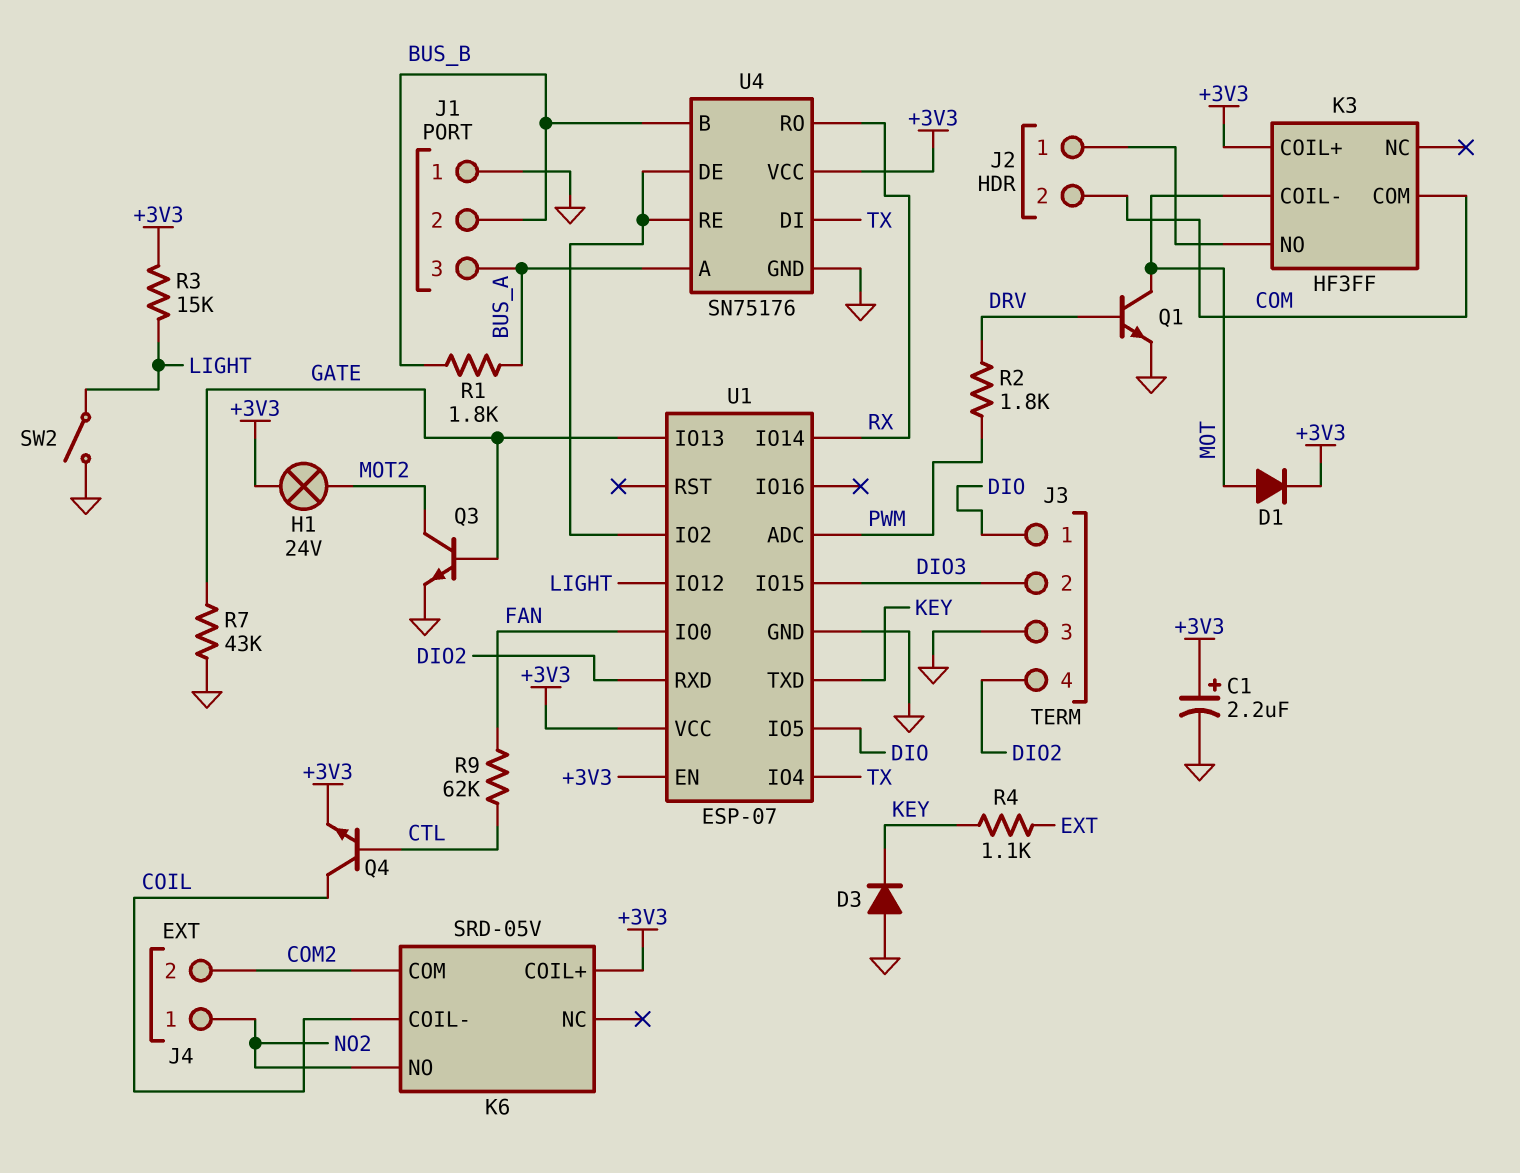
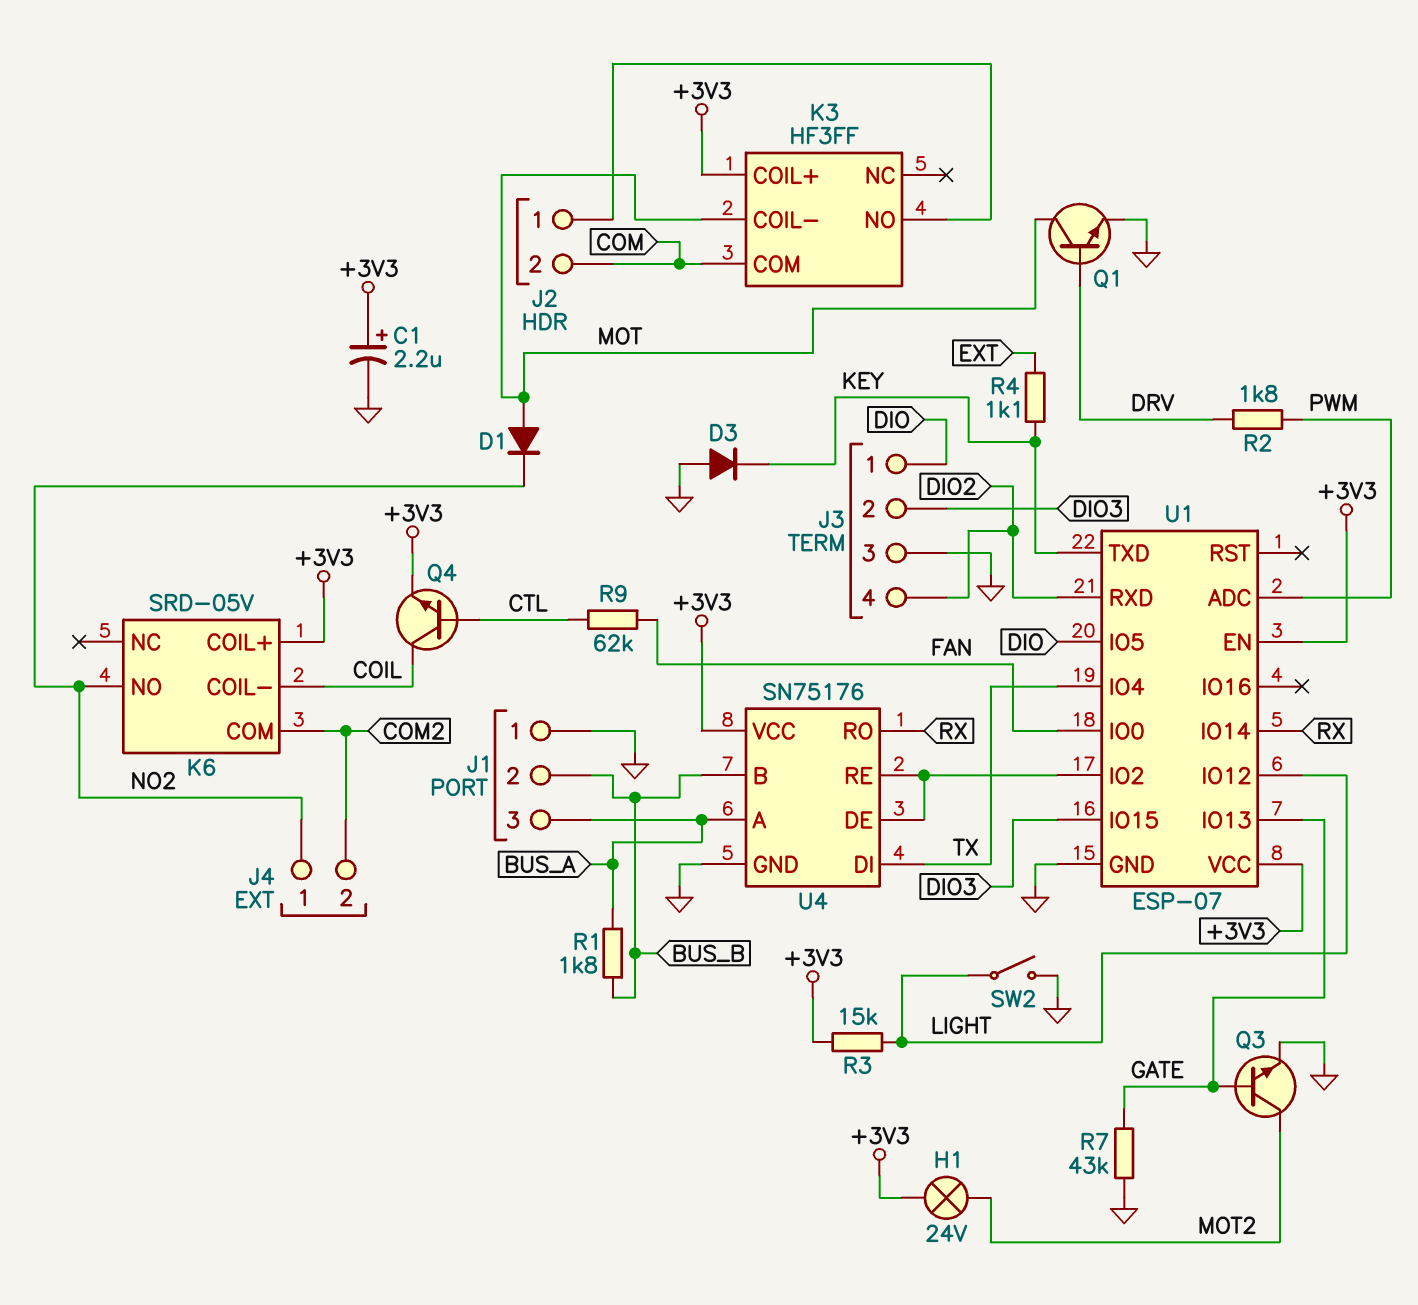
D1: diode (A MOT, K +3V3) -> diode (A MOT, K NO2)

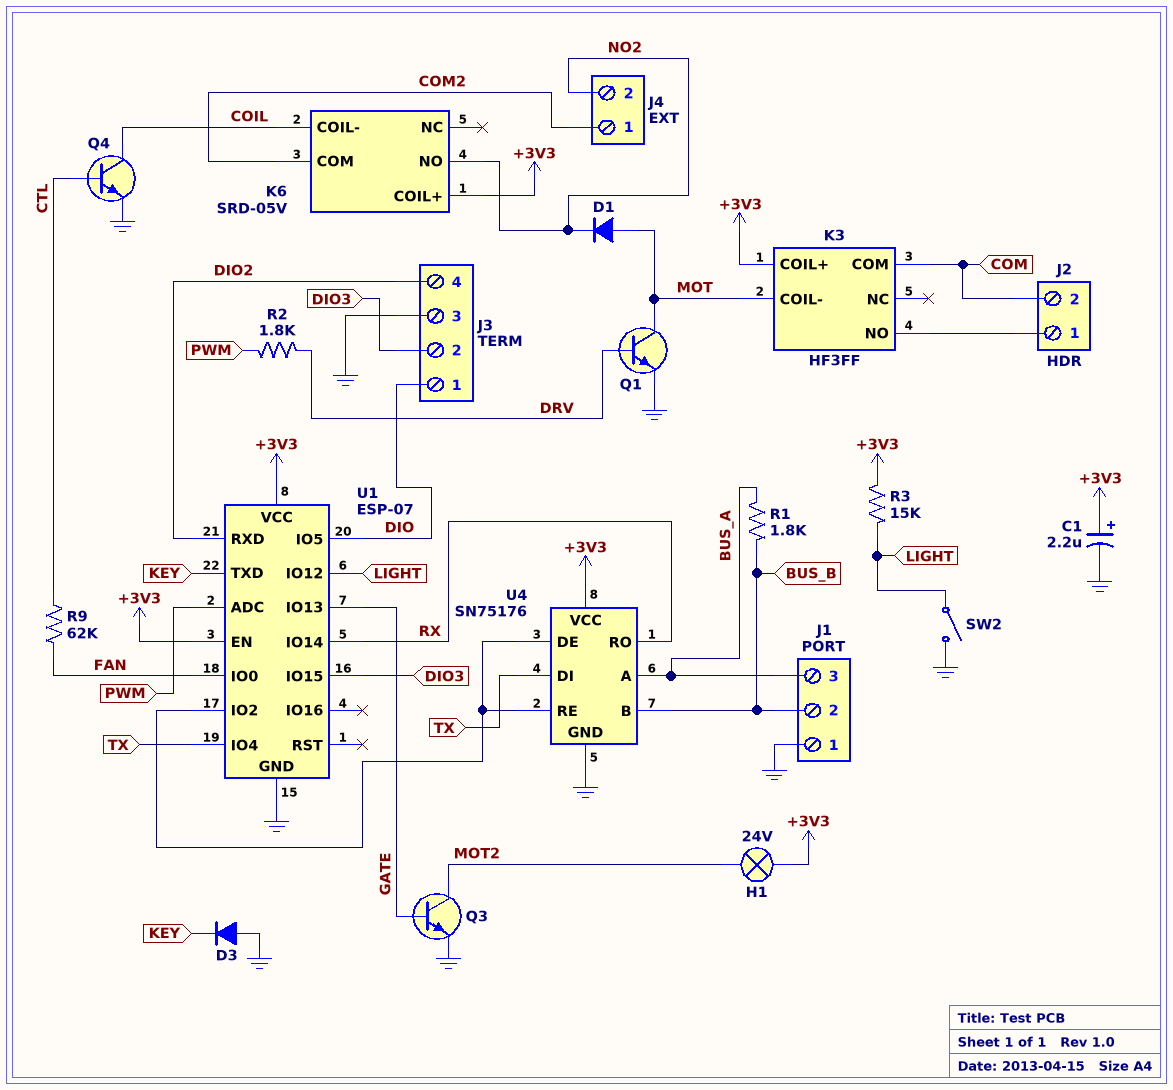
J4 pin 1: NO2 -> COM2
J4 pin 2: COM2 -> NO2
Q4: NPN (B CTL, C COIL, E +3V3) -> NPN (B CTL, C COIL, E GND)
R4: 1.1k (EXT, KEY) -> none
R7: 43k (GATE, GND) -> none

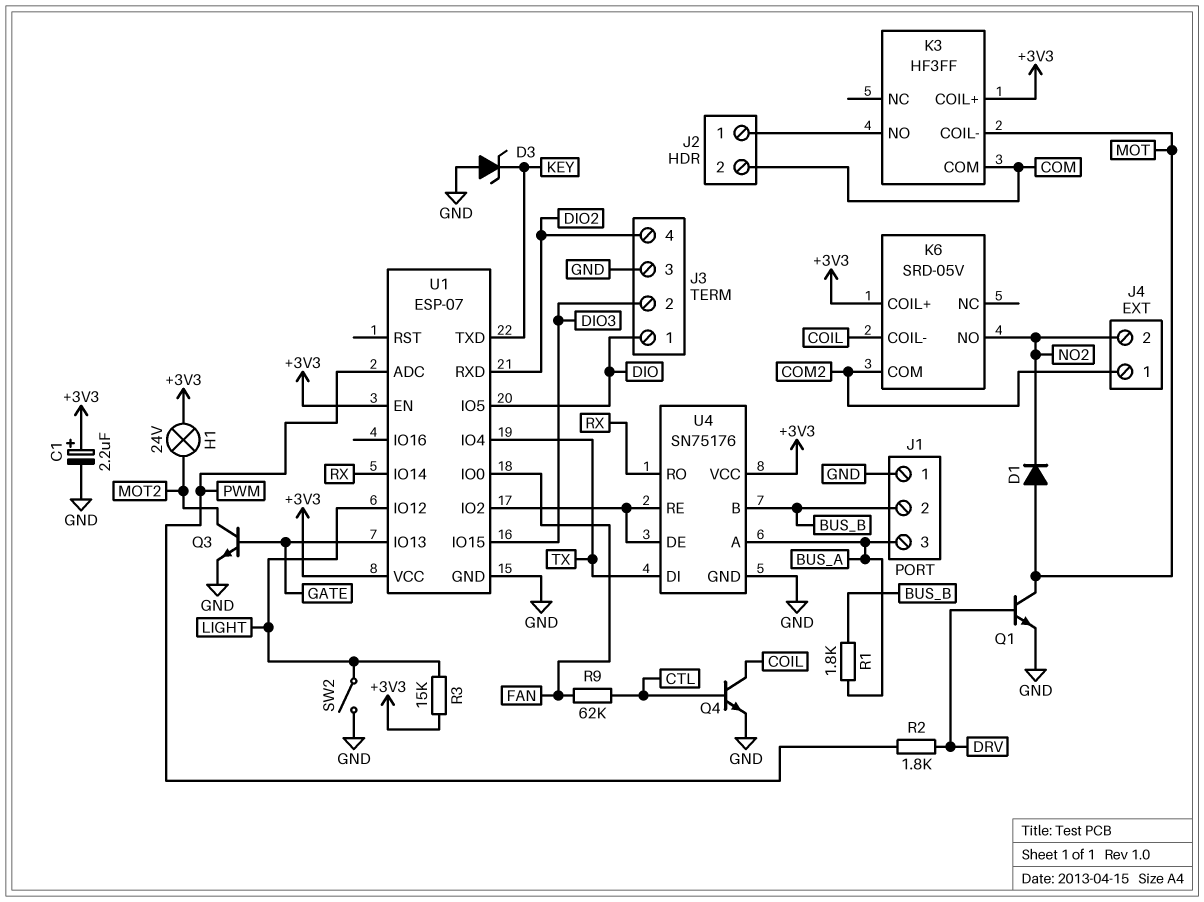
D3: diode (A GND, K KEY) -> zener (A GND, K KEY)

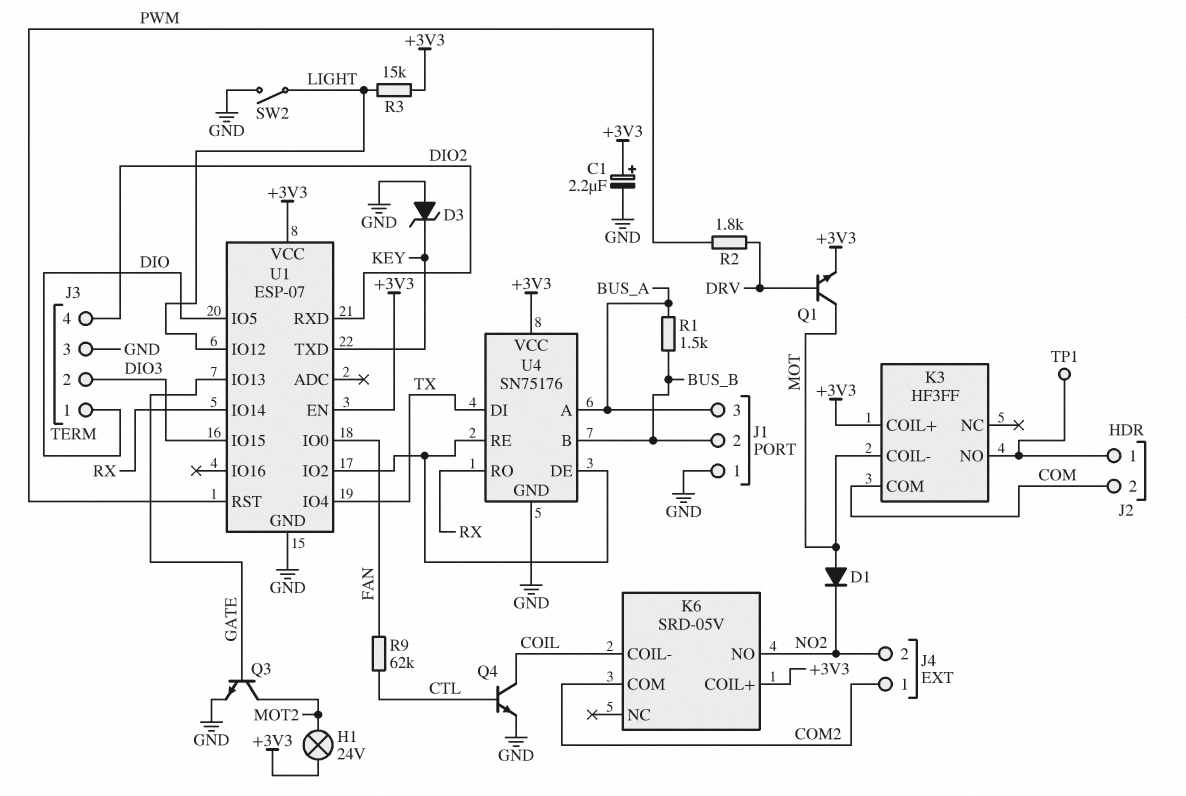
Q1: NPN (B DRV, C MOT, E GND) -> NPN (B DRV, C MOT, E +3V3)
R1: 1.8k (BUS_A, BUS_B) -> 1.5k (BUS_A, BUS_B)
TP1: none -> test point (J2/1)
U1 pin ADC: PWM -> none
U1 pin RST: none -> PWM

